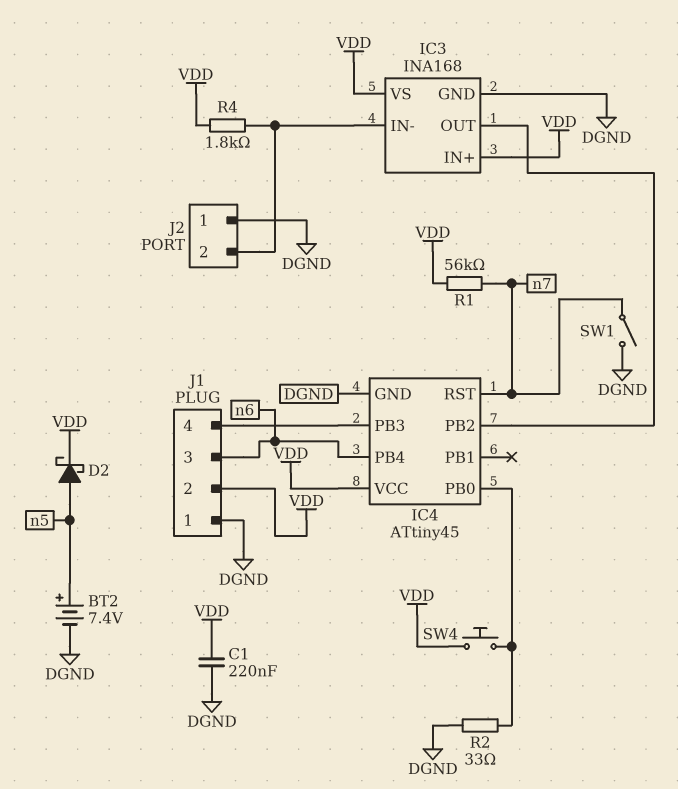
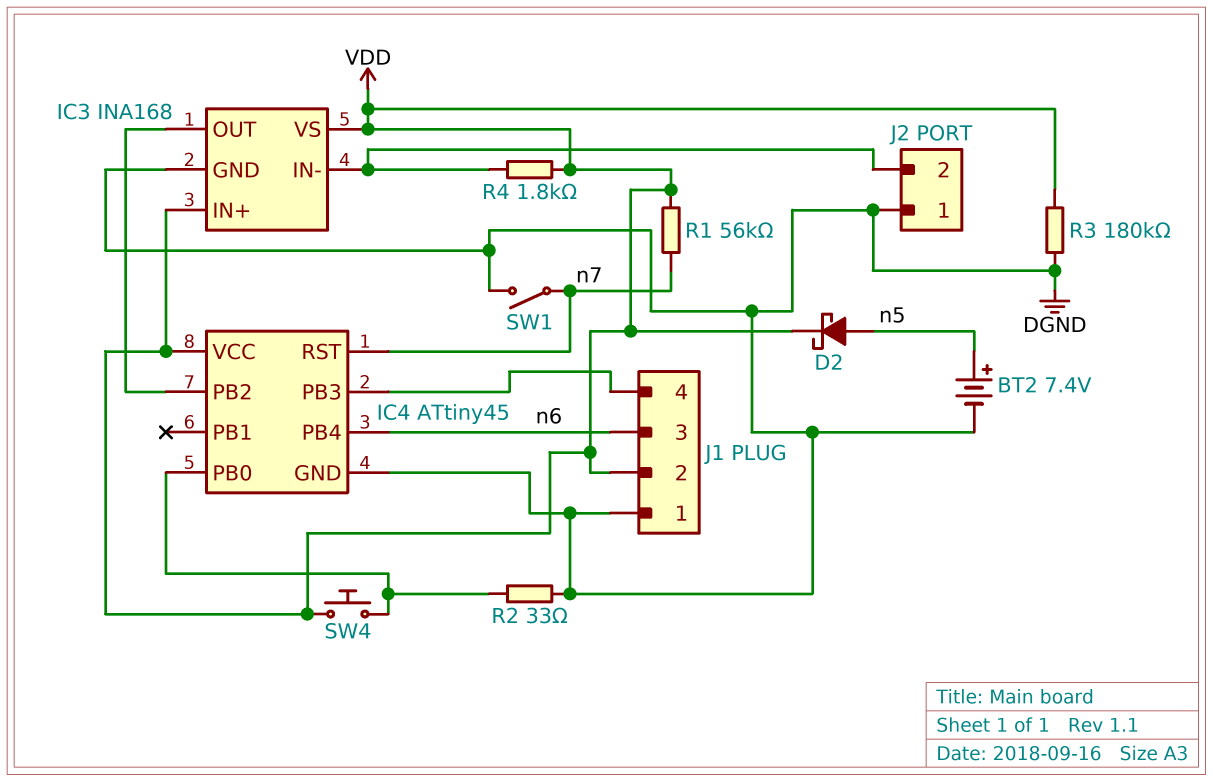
C1: 220nF (DGND, VDD) -> none
R3: none -> 180k (DGND, VDD)

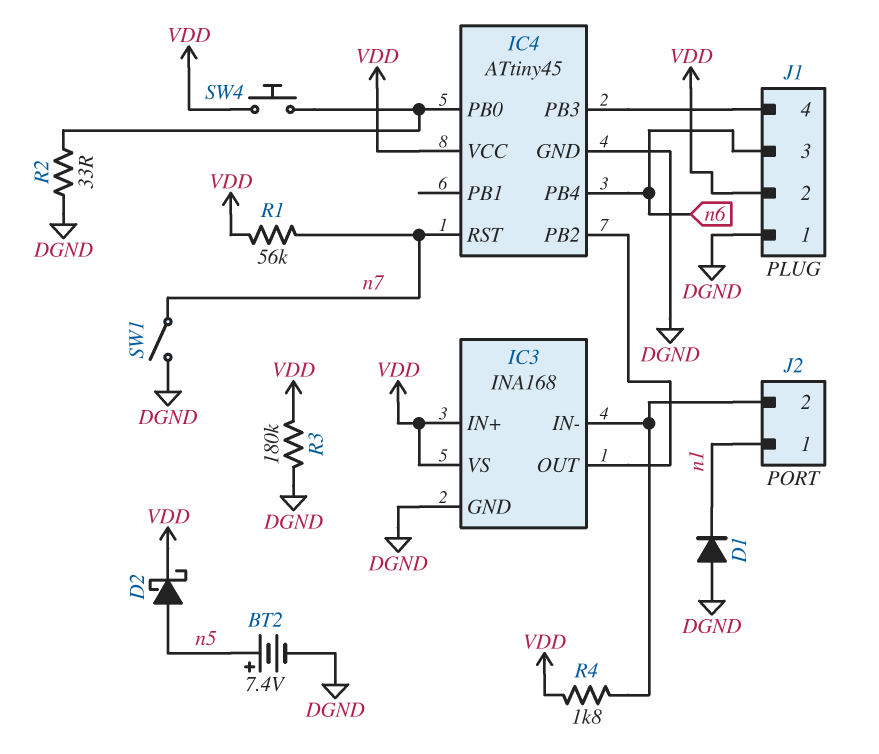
D1: none -> diode (A DGND, K n1)
J2 pin 1: DGND -> n1

